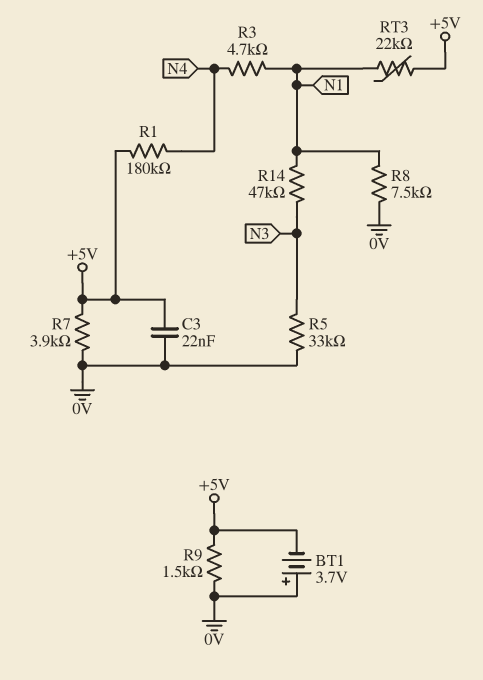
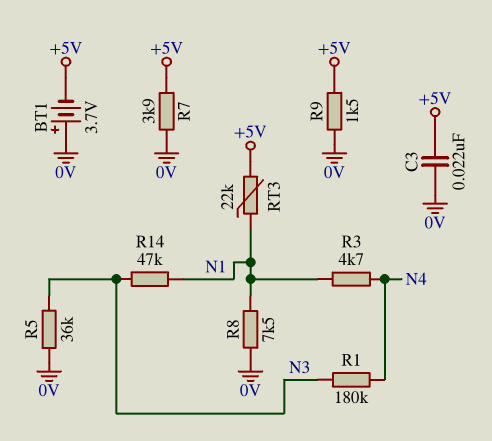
R1: 180k (+5V, N4) -> 180k (N3, N4)
R5: 33k (0V, N3) -> 36k (0V, N3)

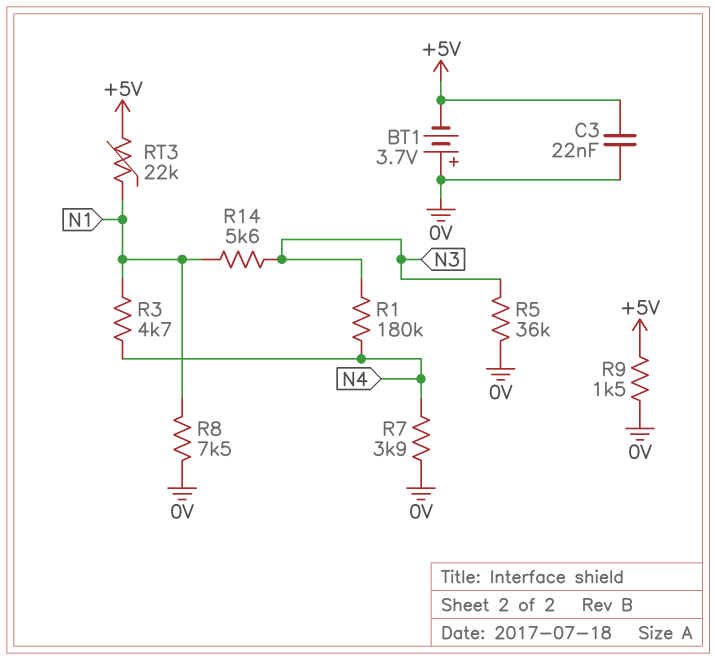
R7: 3.9k (+5V, 0V) -> 3.9k (0V, N4)
R14: 47k (N1, N3) -> 5.6k (N1, N3)

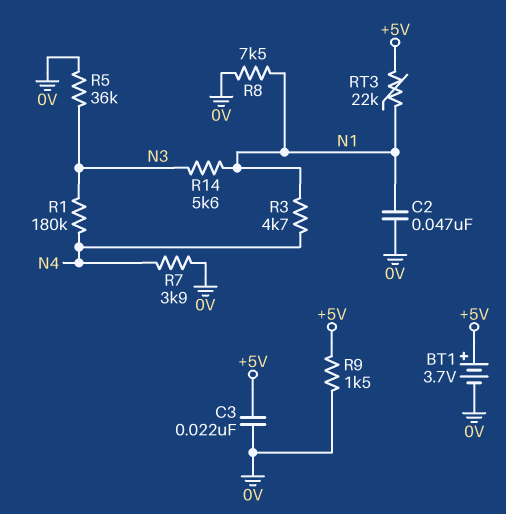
BT1: 3.7V (plus 0V, minus +5V) -> 3.7V (plus +5V, minus 0V)
C2: none -> 47nF (0V, N1)

